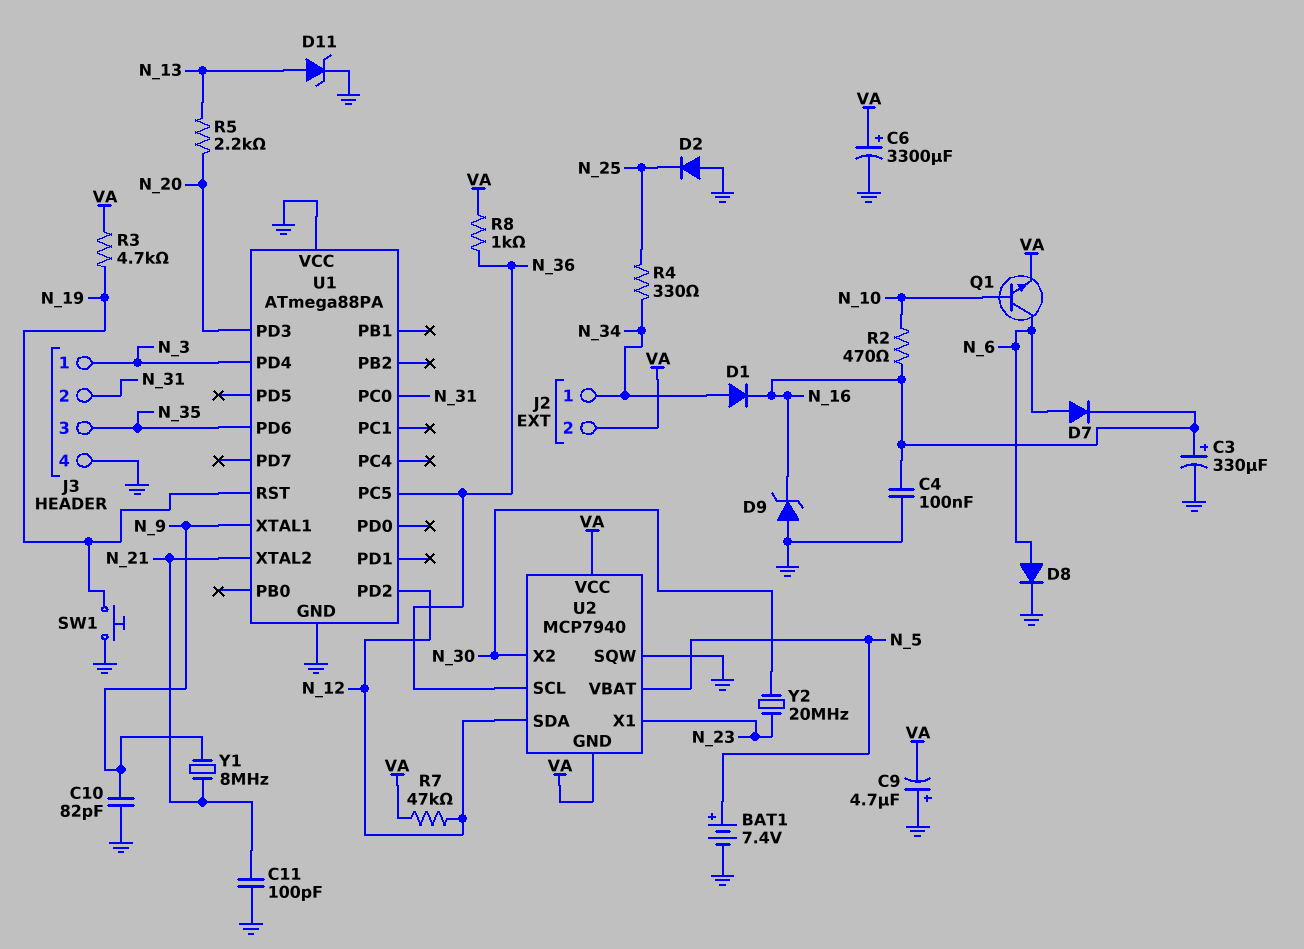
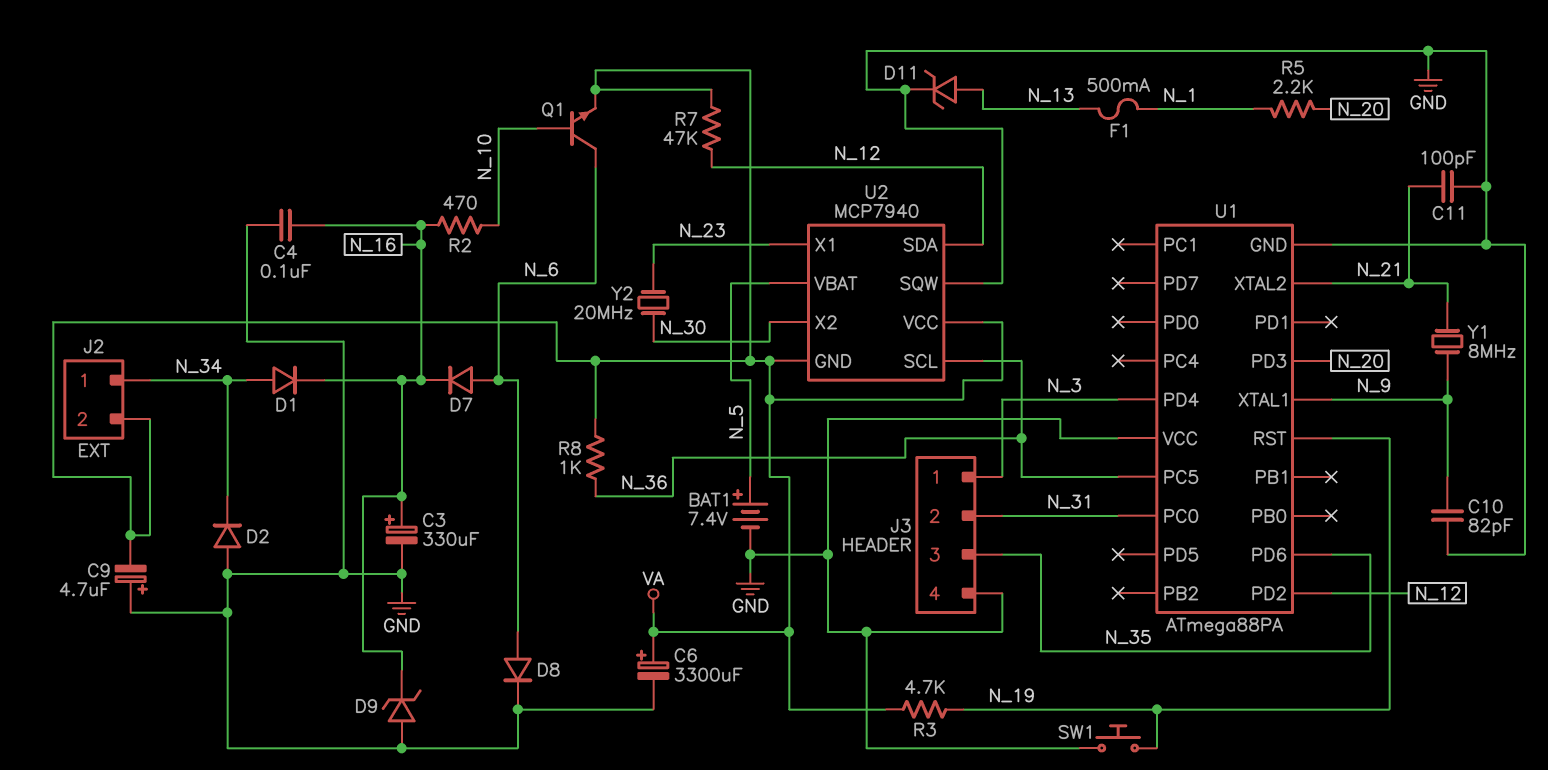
D2: diode (A GND, K N_25) -> diode (A GND, K N_34)
F1: none -> 500mA (N_1, N_13)
R4: 330 (N_25, N_34) -> none
R5: 2.2k (N_13, N_20) -> 2.2k (N_1, N_20)

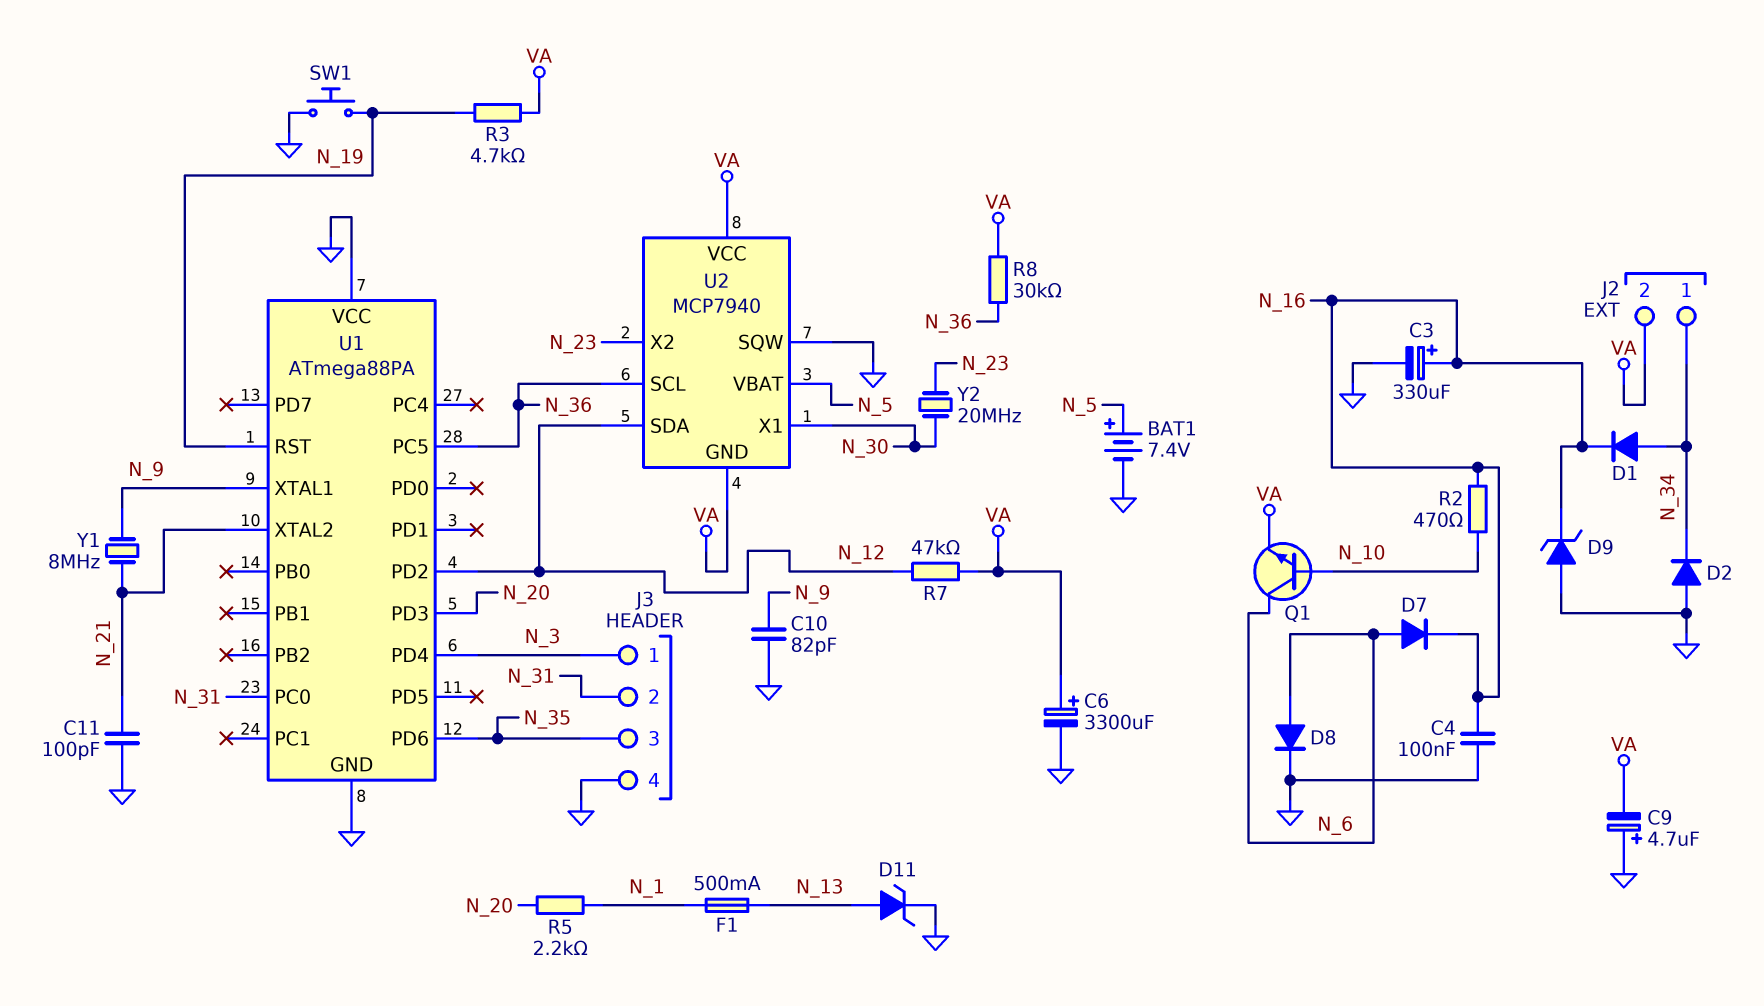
R8: 1k (N_36, VA) -> 30k (N_36, VA)
U2 pin X1: N_23 -> N_30
U2 pin X2: N_30 -> N_23

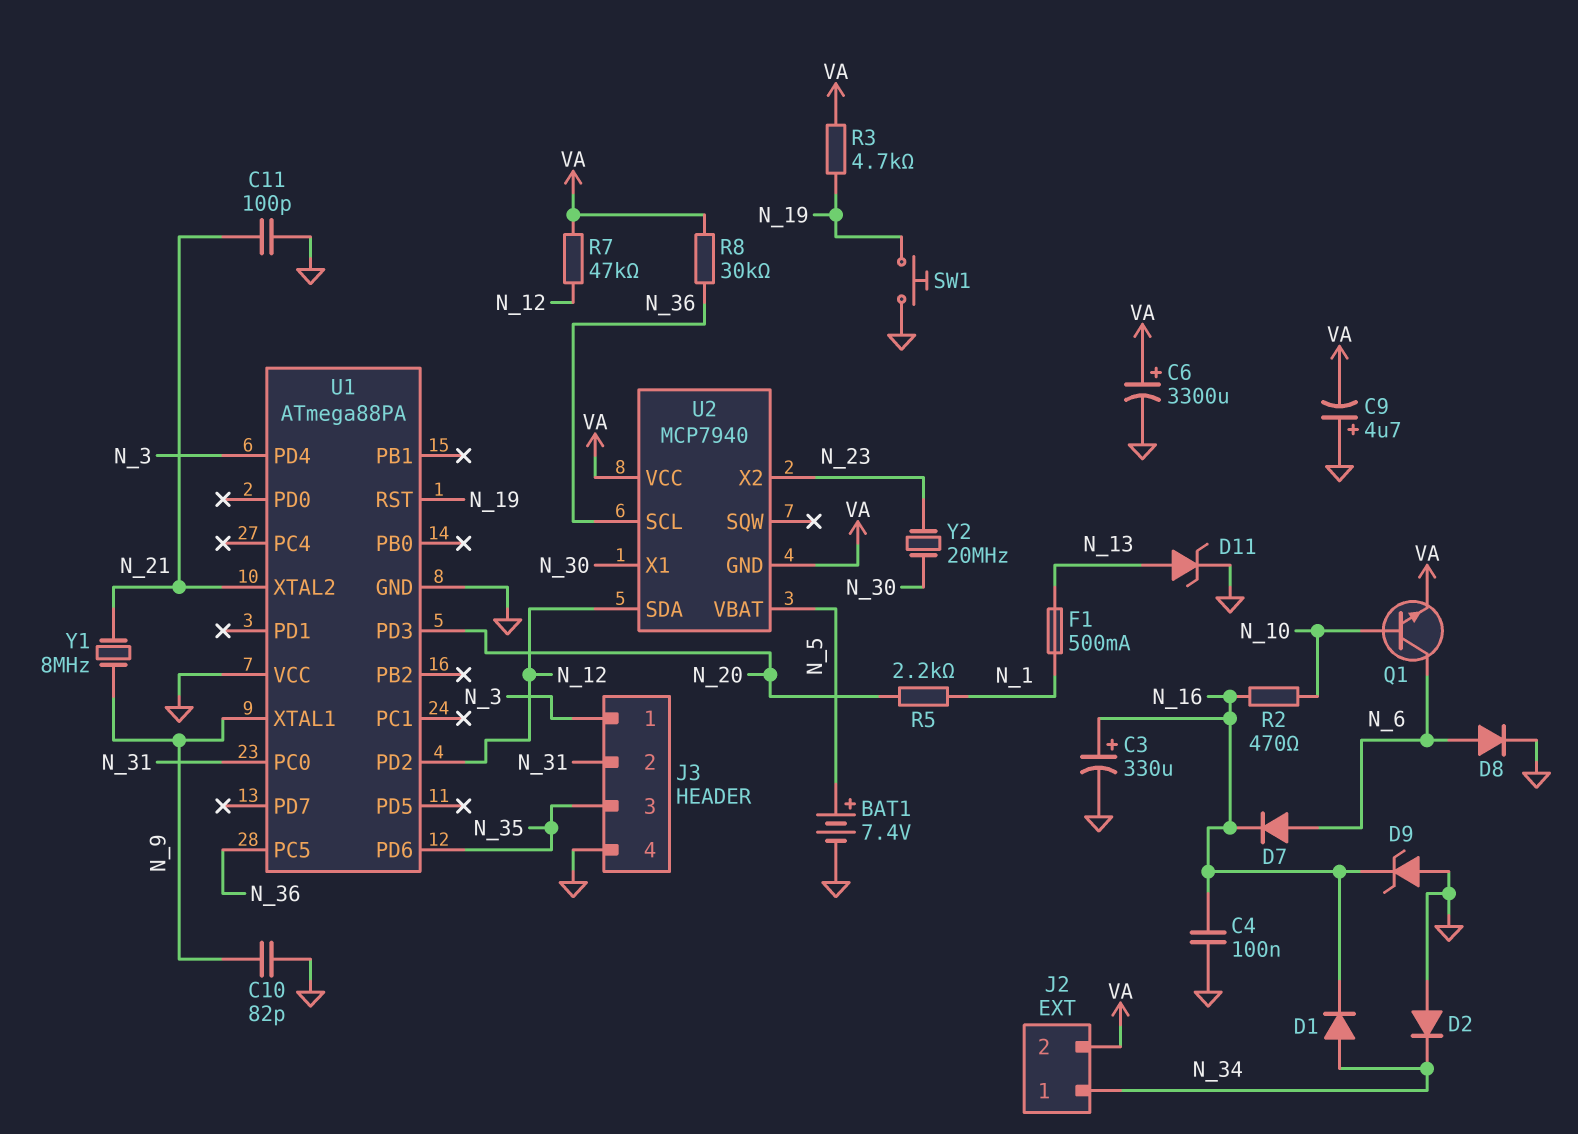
U2 pin SQW: GND -> none

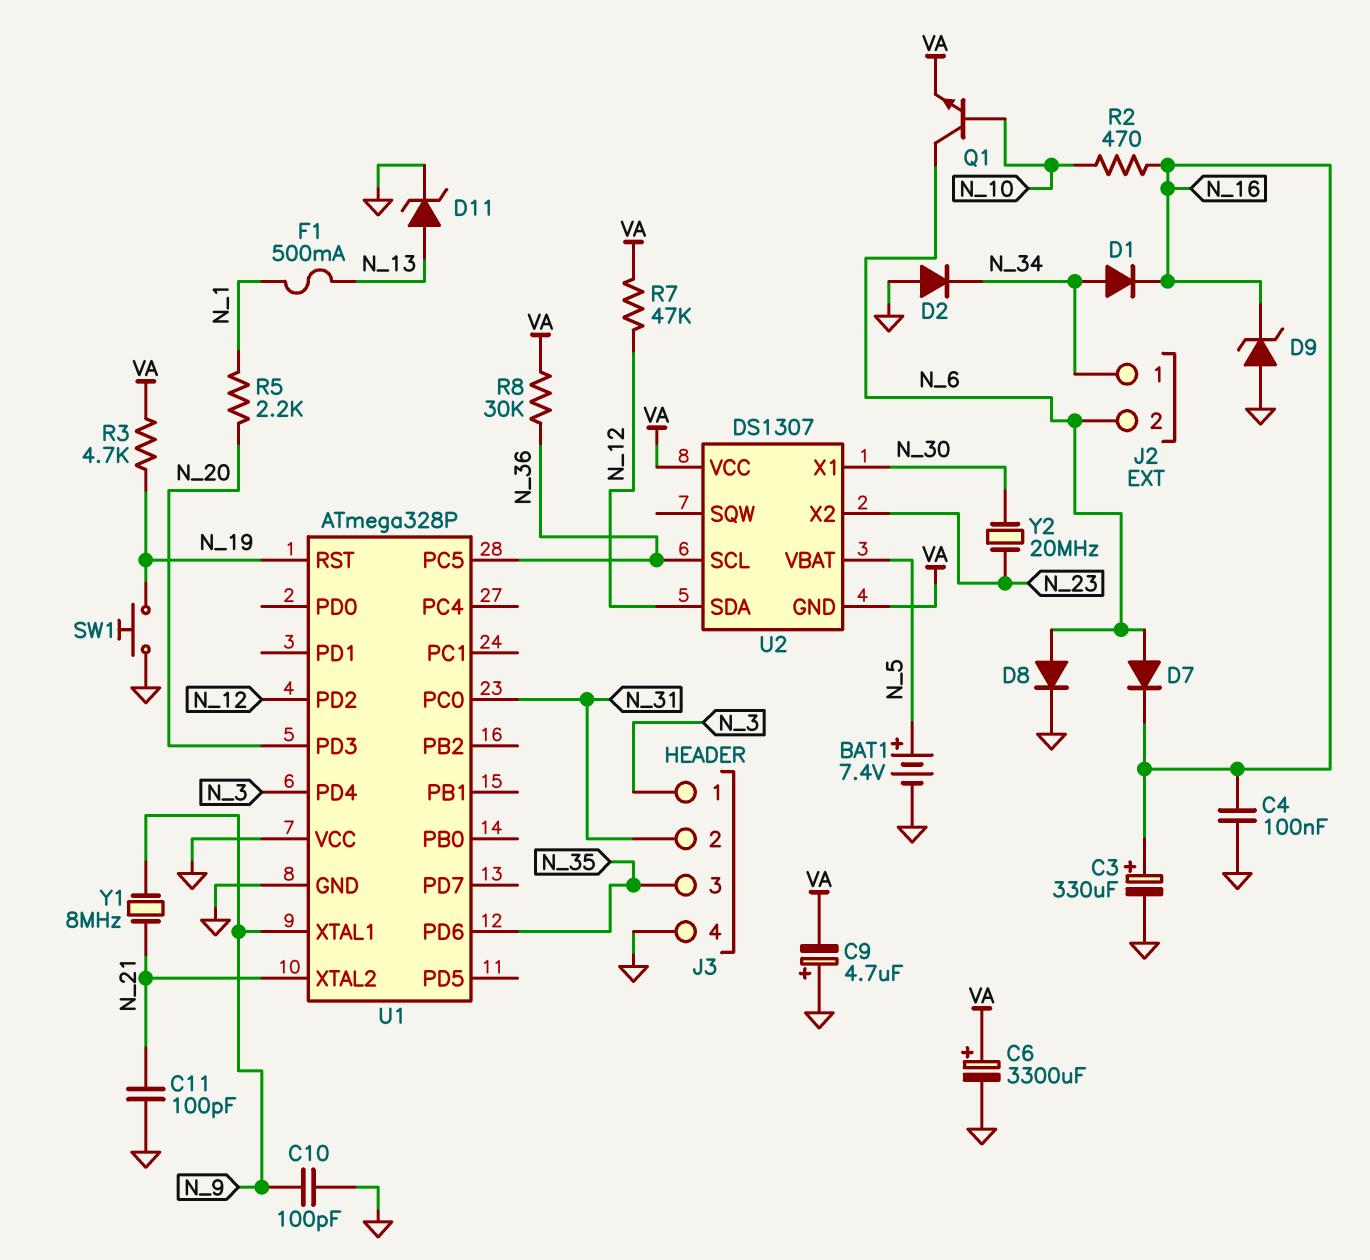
C10: 82pF (GND, N_9) -> 100pF (GND, N_9)
J2 pin 2: VA -> N_6
U1: ATmega88PA -> ATmega328P
U2: MCP7940 -> DS1307

